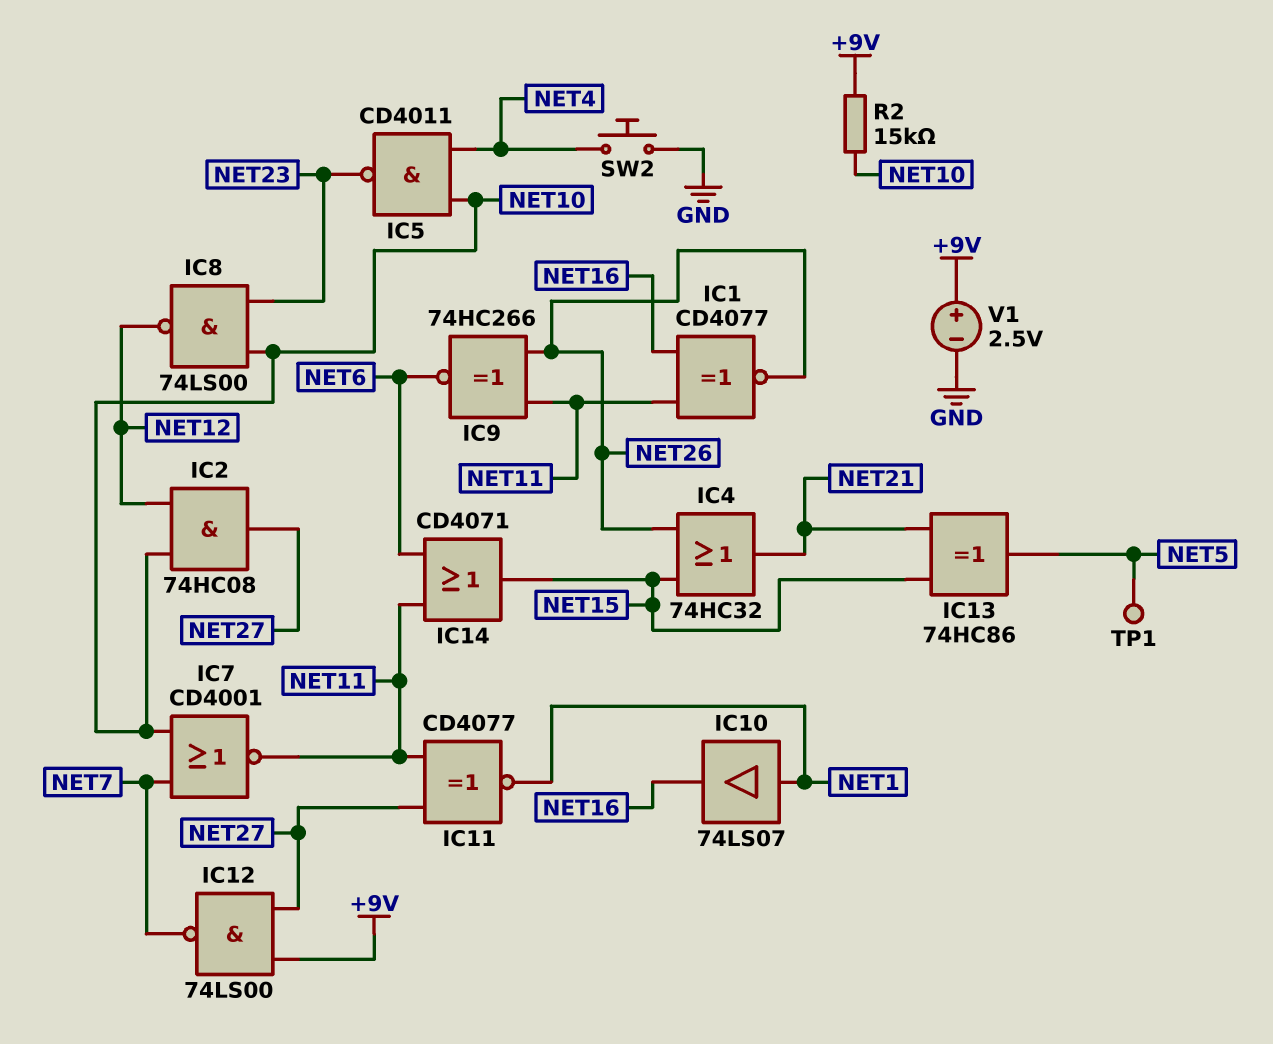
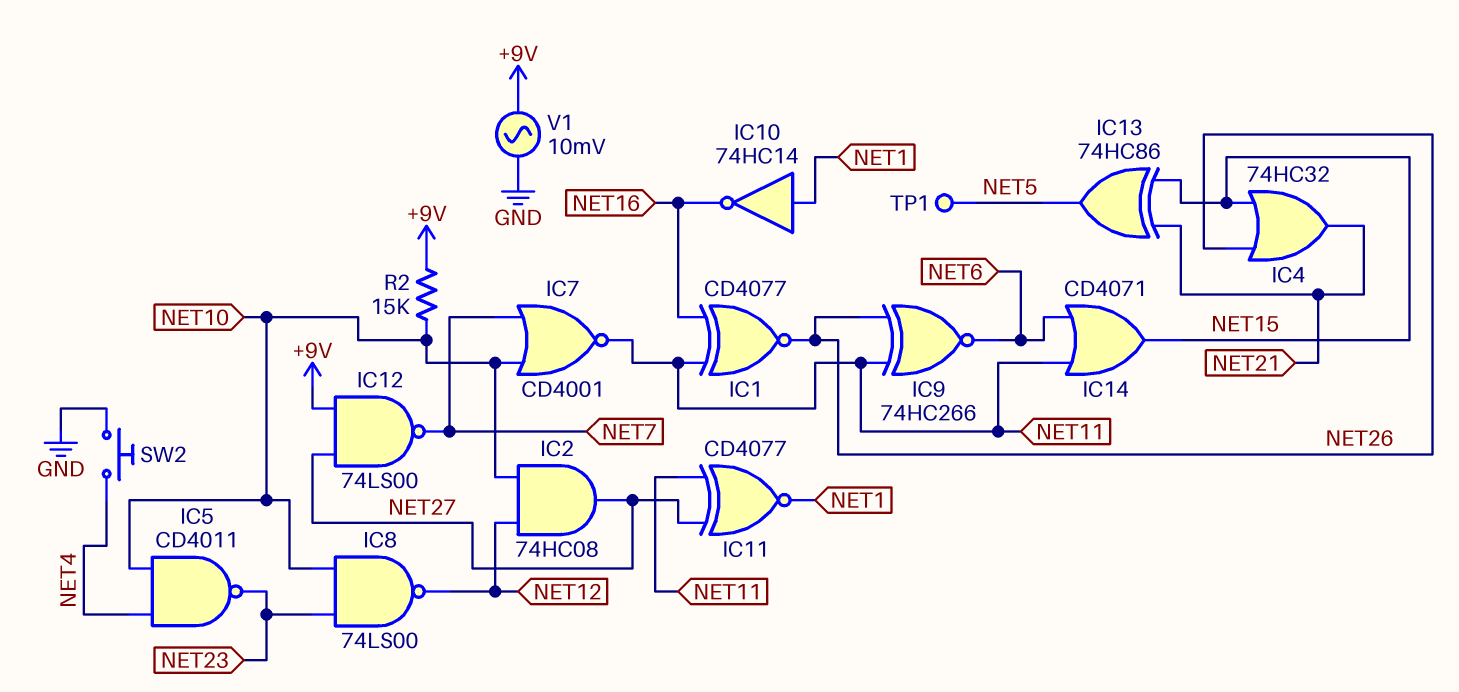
IC10: buffer 74LS07 (in NET1, out NET16) -> NOT 74HC14 (in NET1, out NET16)
V1: 2.5V (plus +9V, minus GND) -> AC 10mV (+9V, GND)

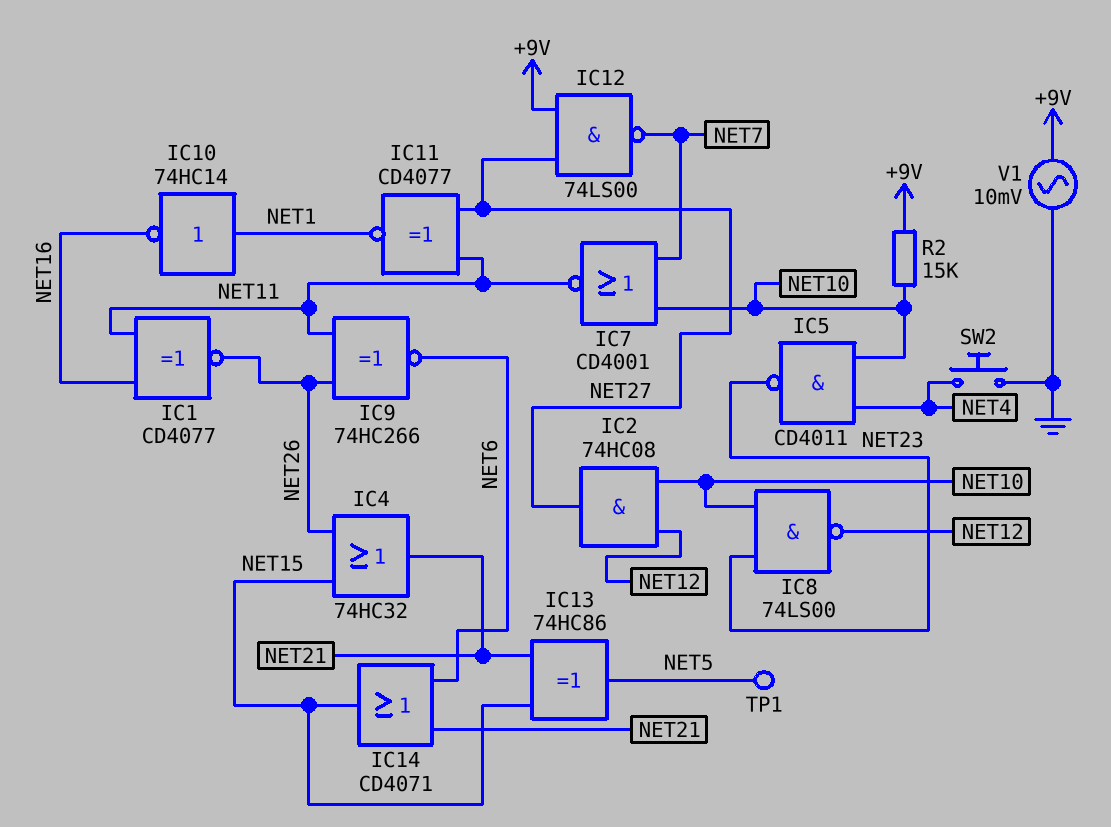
IC14: OR CD4071 (in NET6, in NET11, out NET15) -> OR CD4071 (in NET6, in NET21, out NET15)

